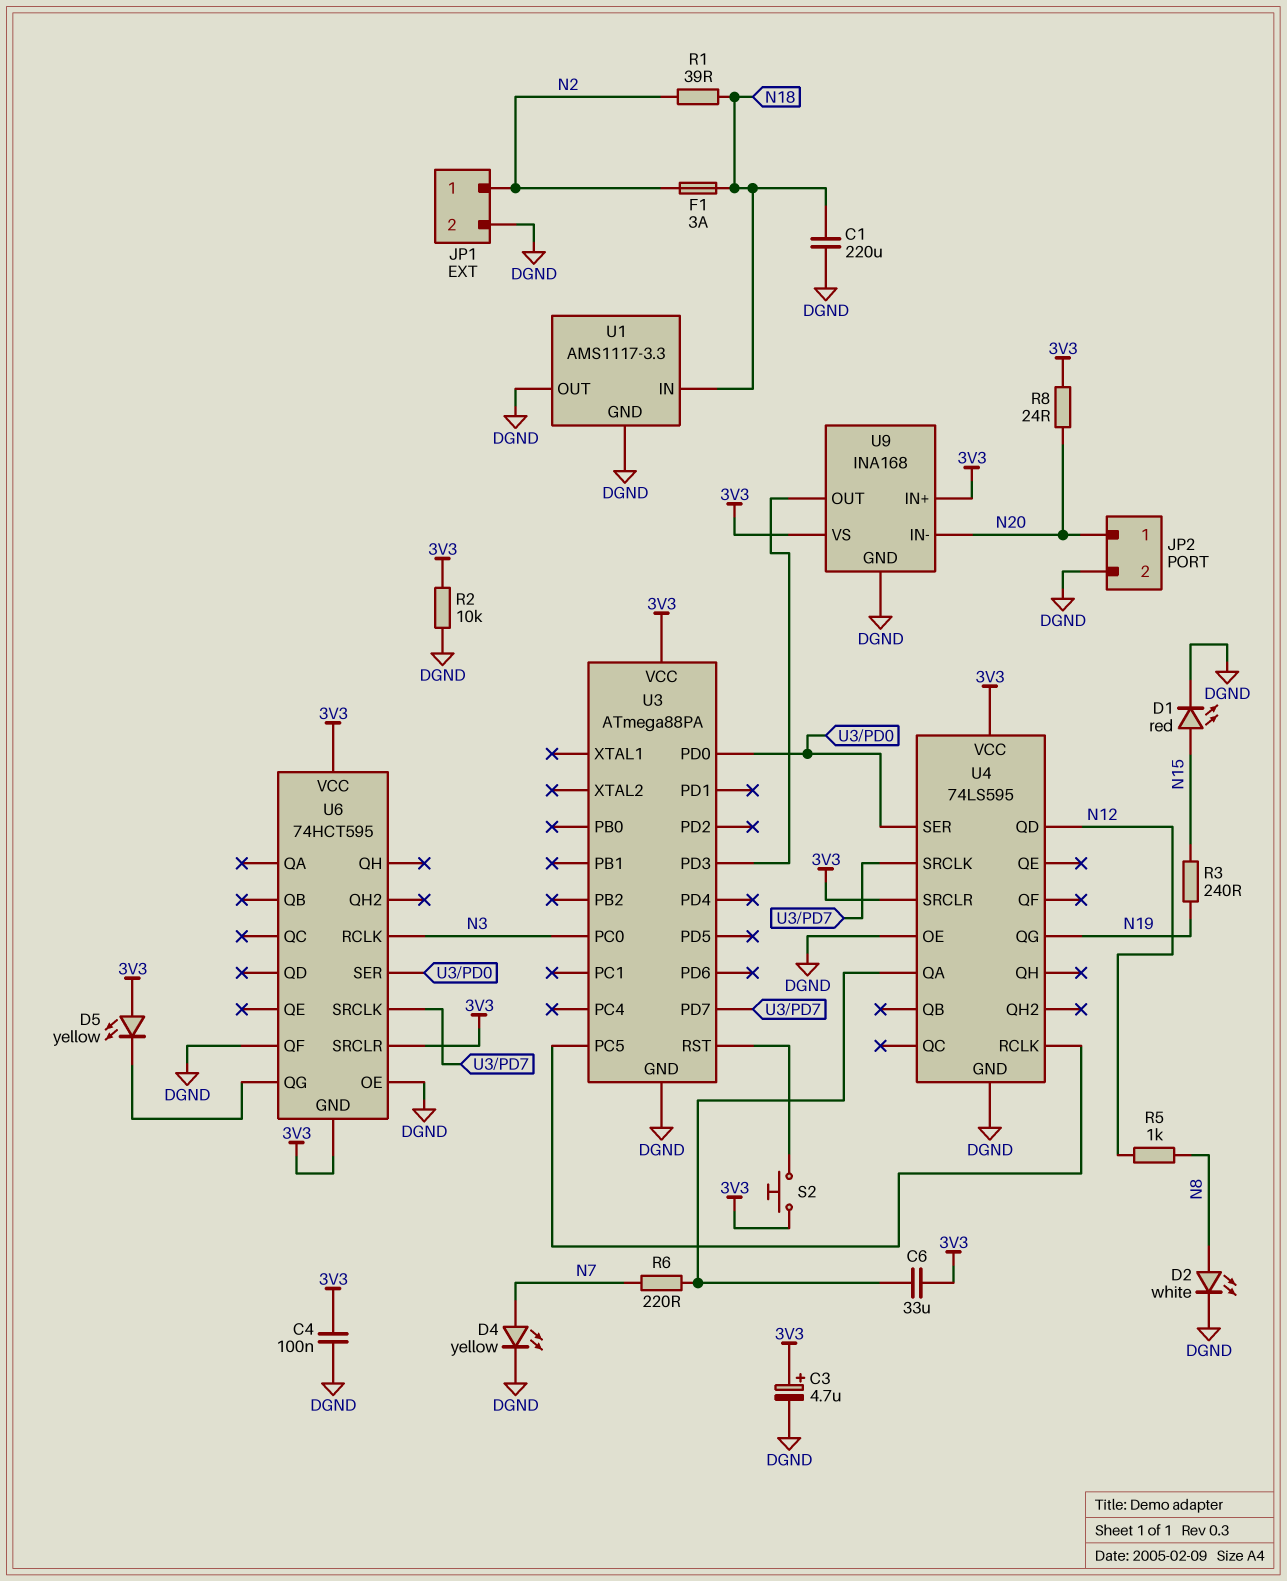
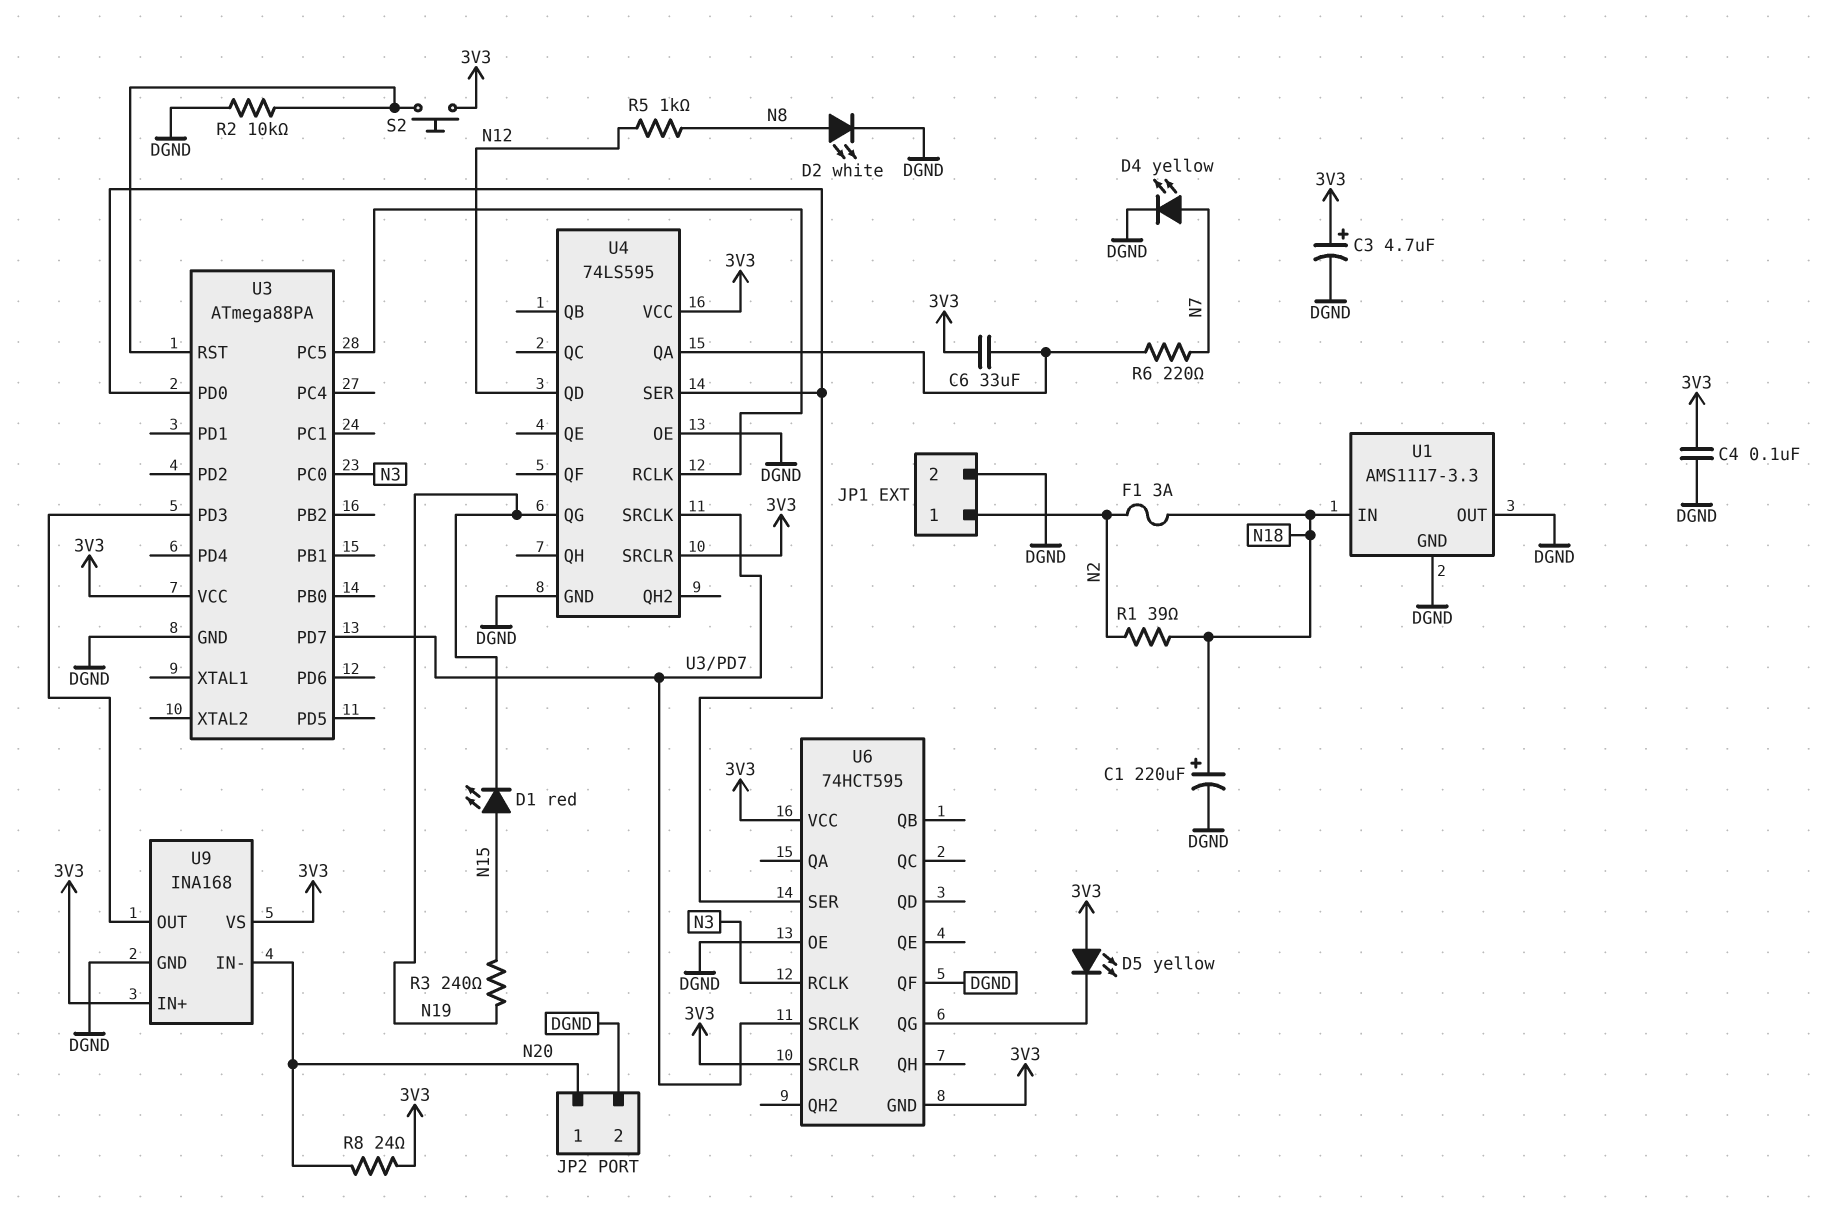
C1: 220uF (DGND, N18) -> 220uF (plus N18, minus DGND)
D1: LED red (A N15, K DGND) -> LED red (A N15, K N19)
R2: 10k (3V3, DGND) -> 10k (DGND, U3/RST)

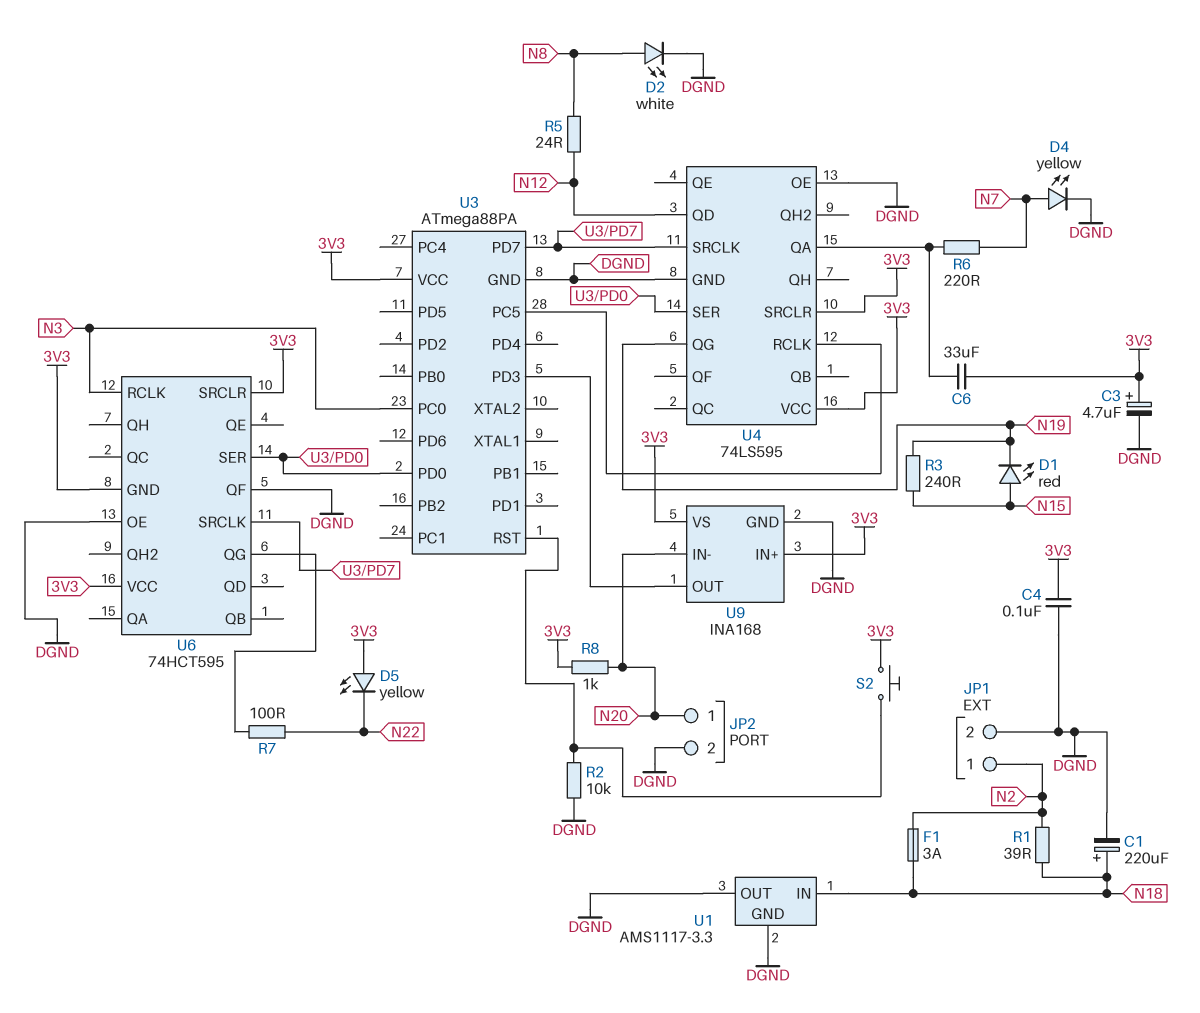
D5: LED yellow (A 3V3, K U6/QG) -> LED yellow (A 3V3, K N22)
R5: 1k (N8, N12) -> 24 (N8, N12)
R7: none -> 100 (N22, U6/QG)
R8: 24 (3V3, N20) -> 1k (3V3, N20)

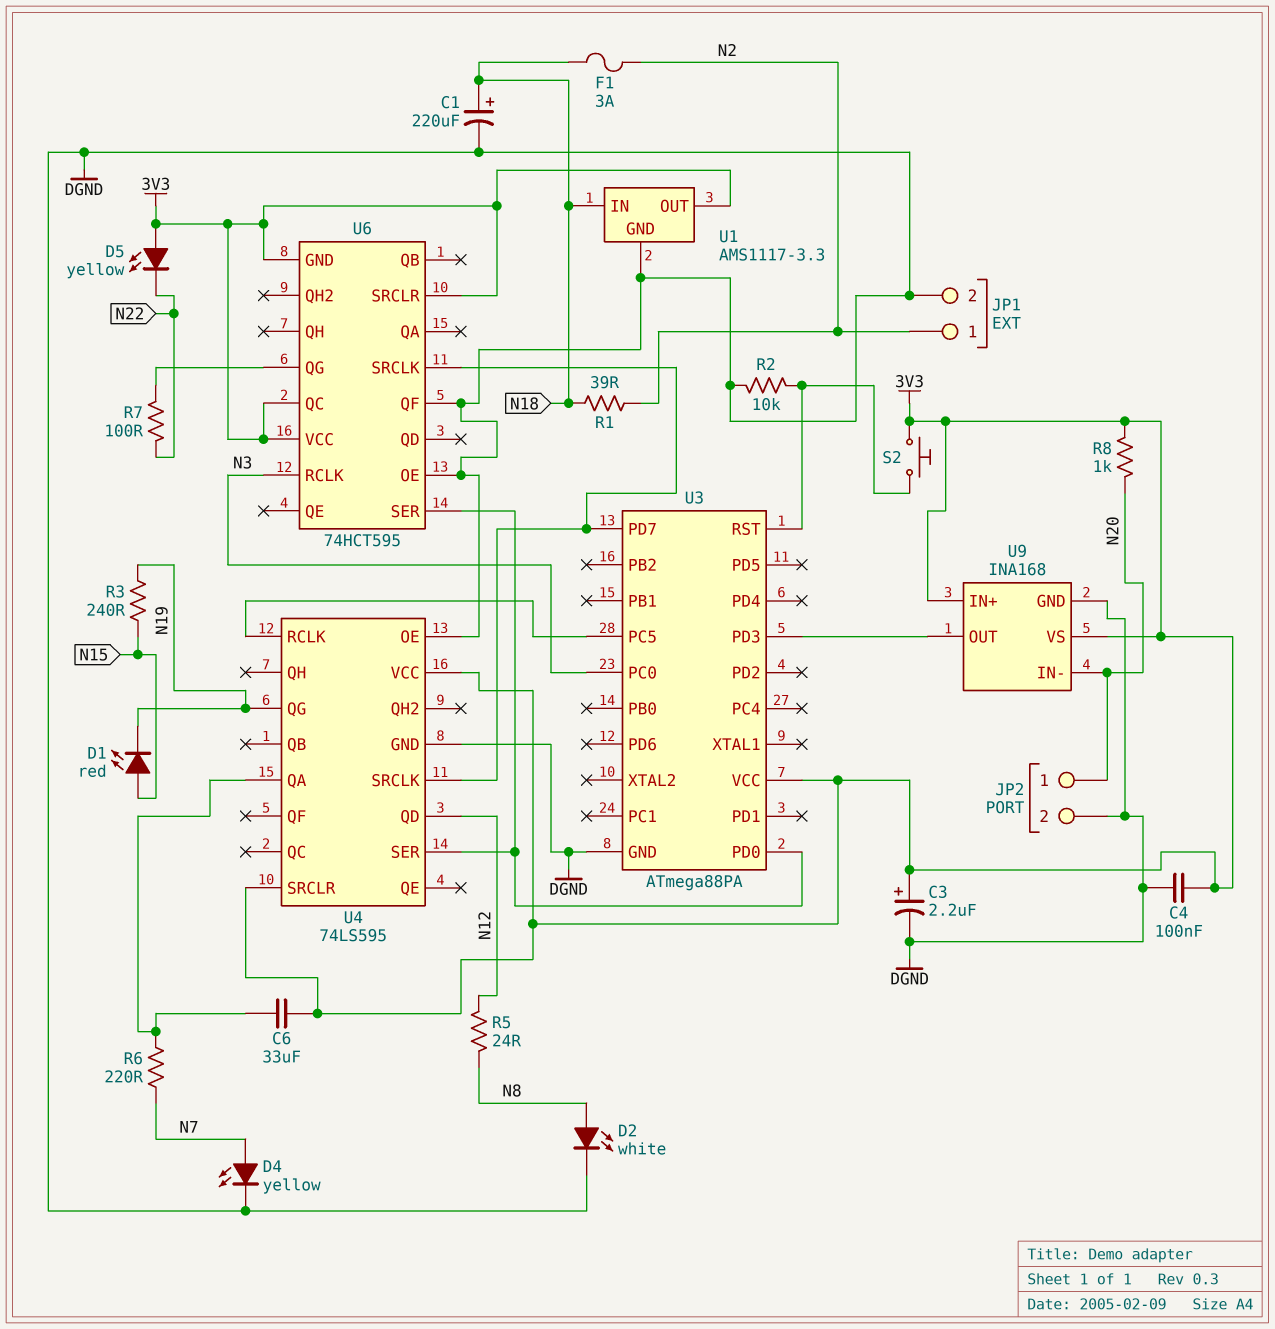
C3: 4.7uF (plus 3V3, minus DGND) -> 2.2uF (plus 3V3, minus DGND)
U1 pin OUT: DGND -> 3V3
U6 pin QC: none -> 3V3

